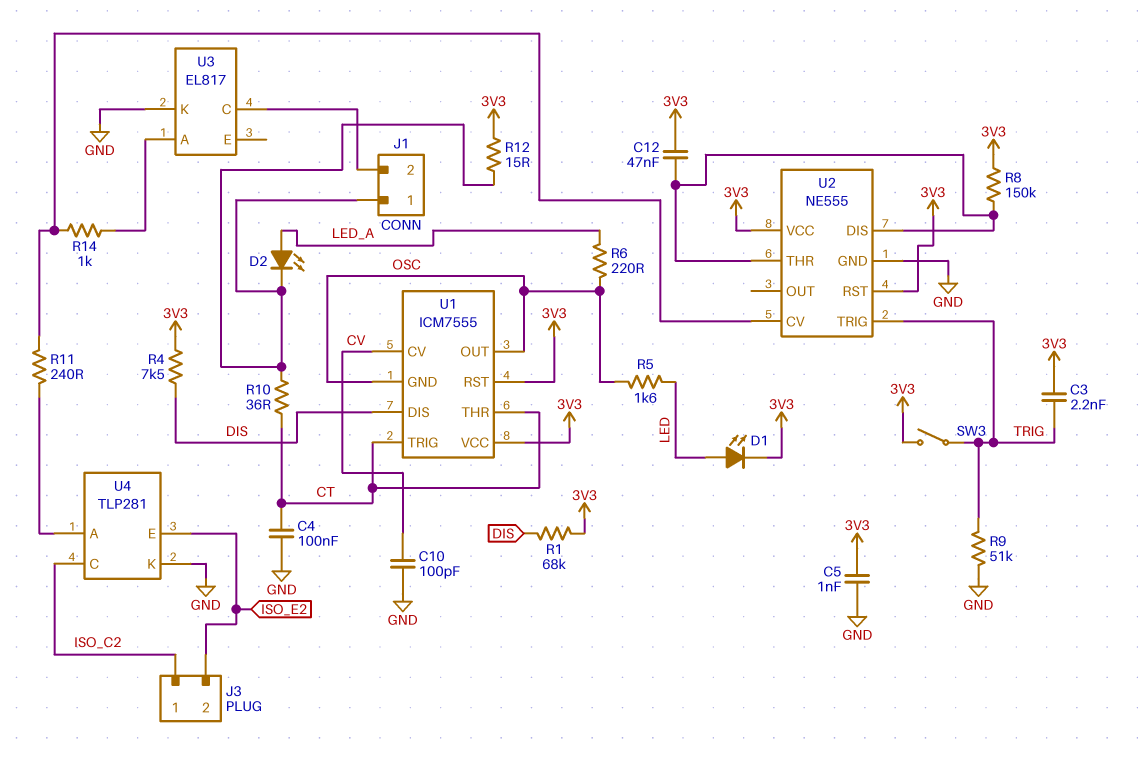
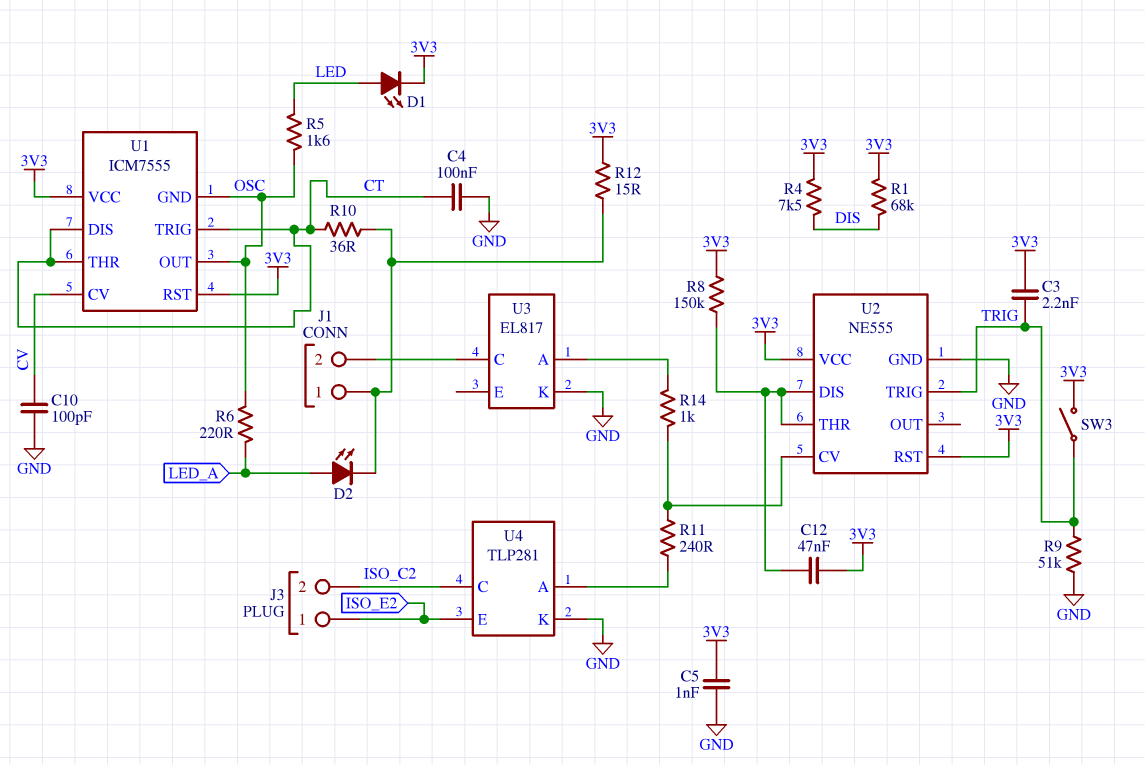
J3 pin 1: ISO_C2 -> ISO_E2
J3 pin 2: ISO_E2 -> ISO_C2
U1 pin DIS: DIS -> CT

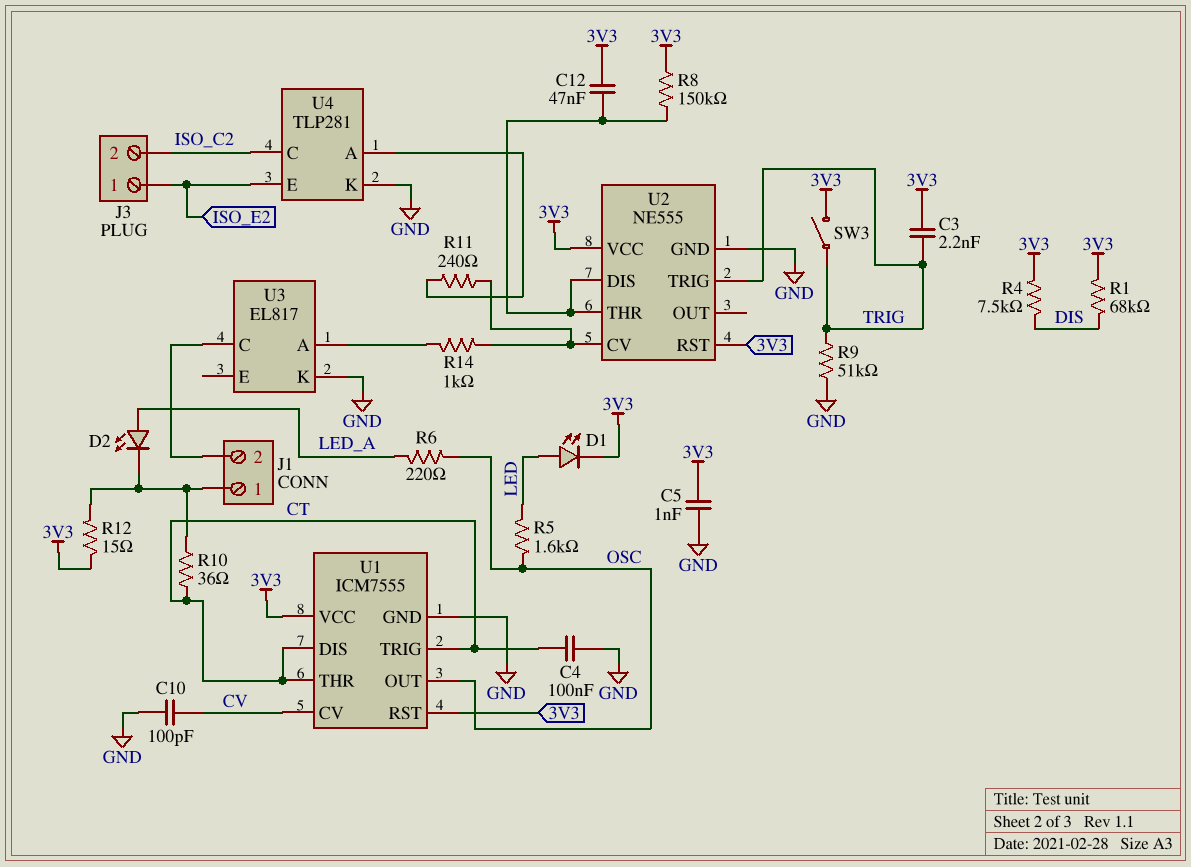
U1 pin GND: OSC -> GND

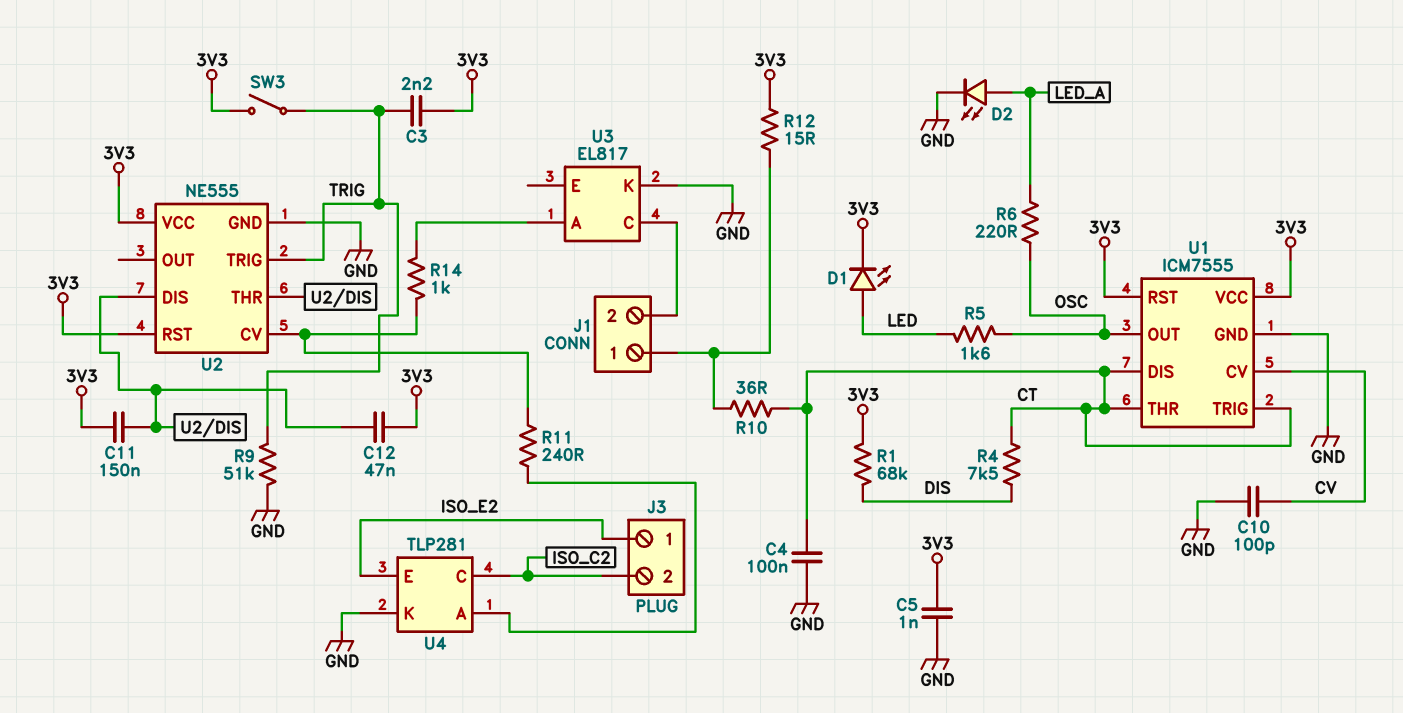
C11: none -> 150nF (3V3, U2/DIS)
D2: LED (A LED_A, K J1/1) -> LED (A LED_A, K GND)
R4: 7.5k (3V3, DIS) -> 7.5k (CT, DIS)
R8: 150k (3V3, U2/DIS) -> none

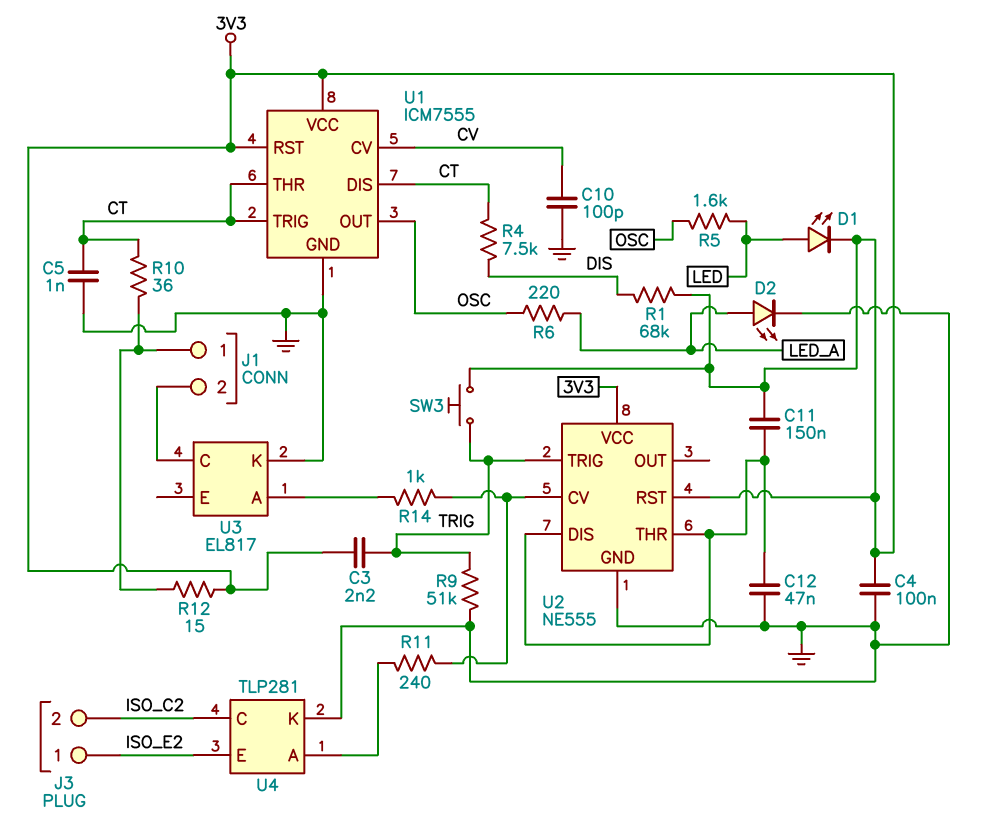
C4: 100nF (CT, GND) -> 100nF (3V3, GND)
C5: 1nF (3V3, GND) -> 1nF (CT, GND)
C12: 47nF (3V3, U2/DIS) -> 47nF (GND, U2/DIS)
SW3: switch (3V3, TRIG) -> button (3V3, TRIG)

